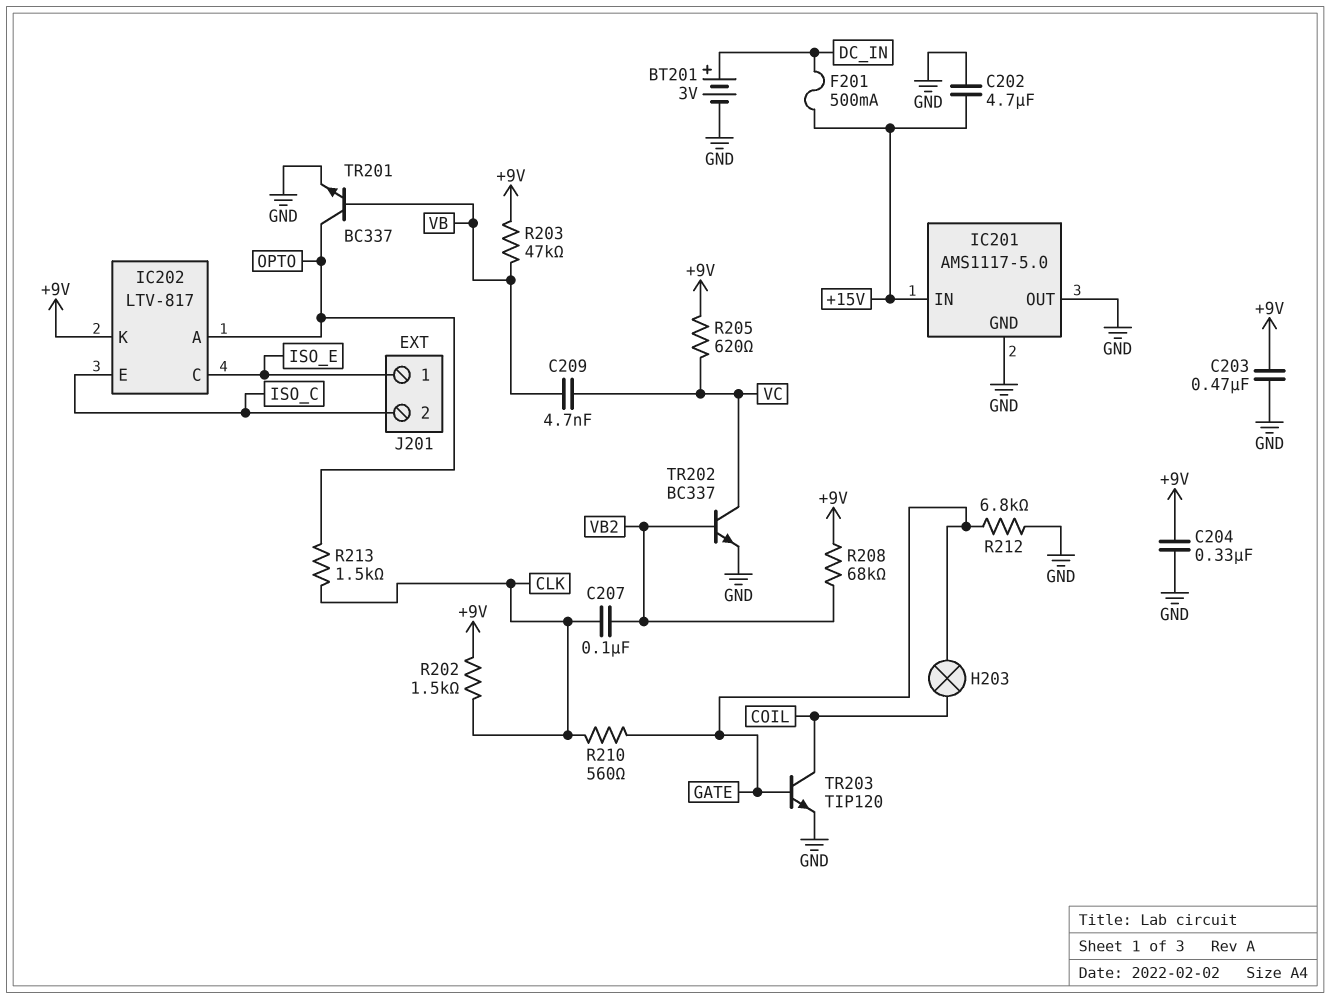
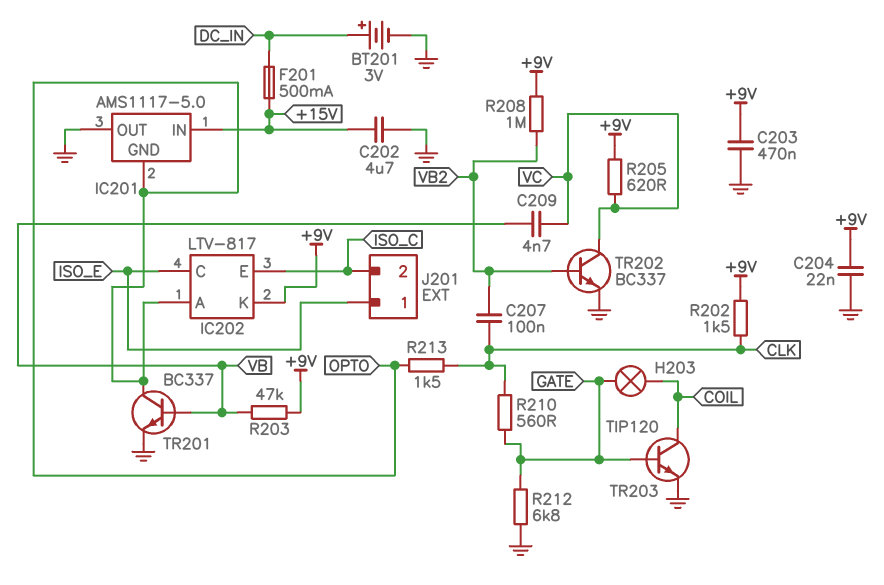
C204: 330nF (+9V, GND) -> 22nF (+9V, GND)
IC201 pin GND: GND -> OPTO
R208: 68k (+9V, VB2) -> 1M (+9V, VB2)

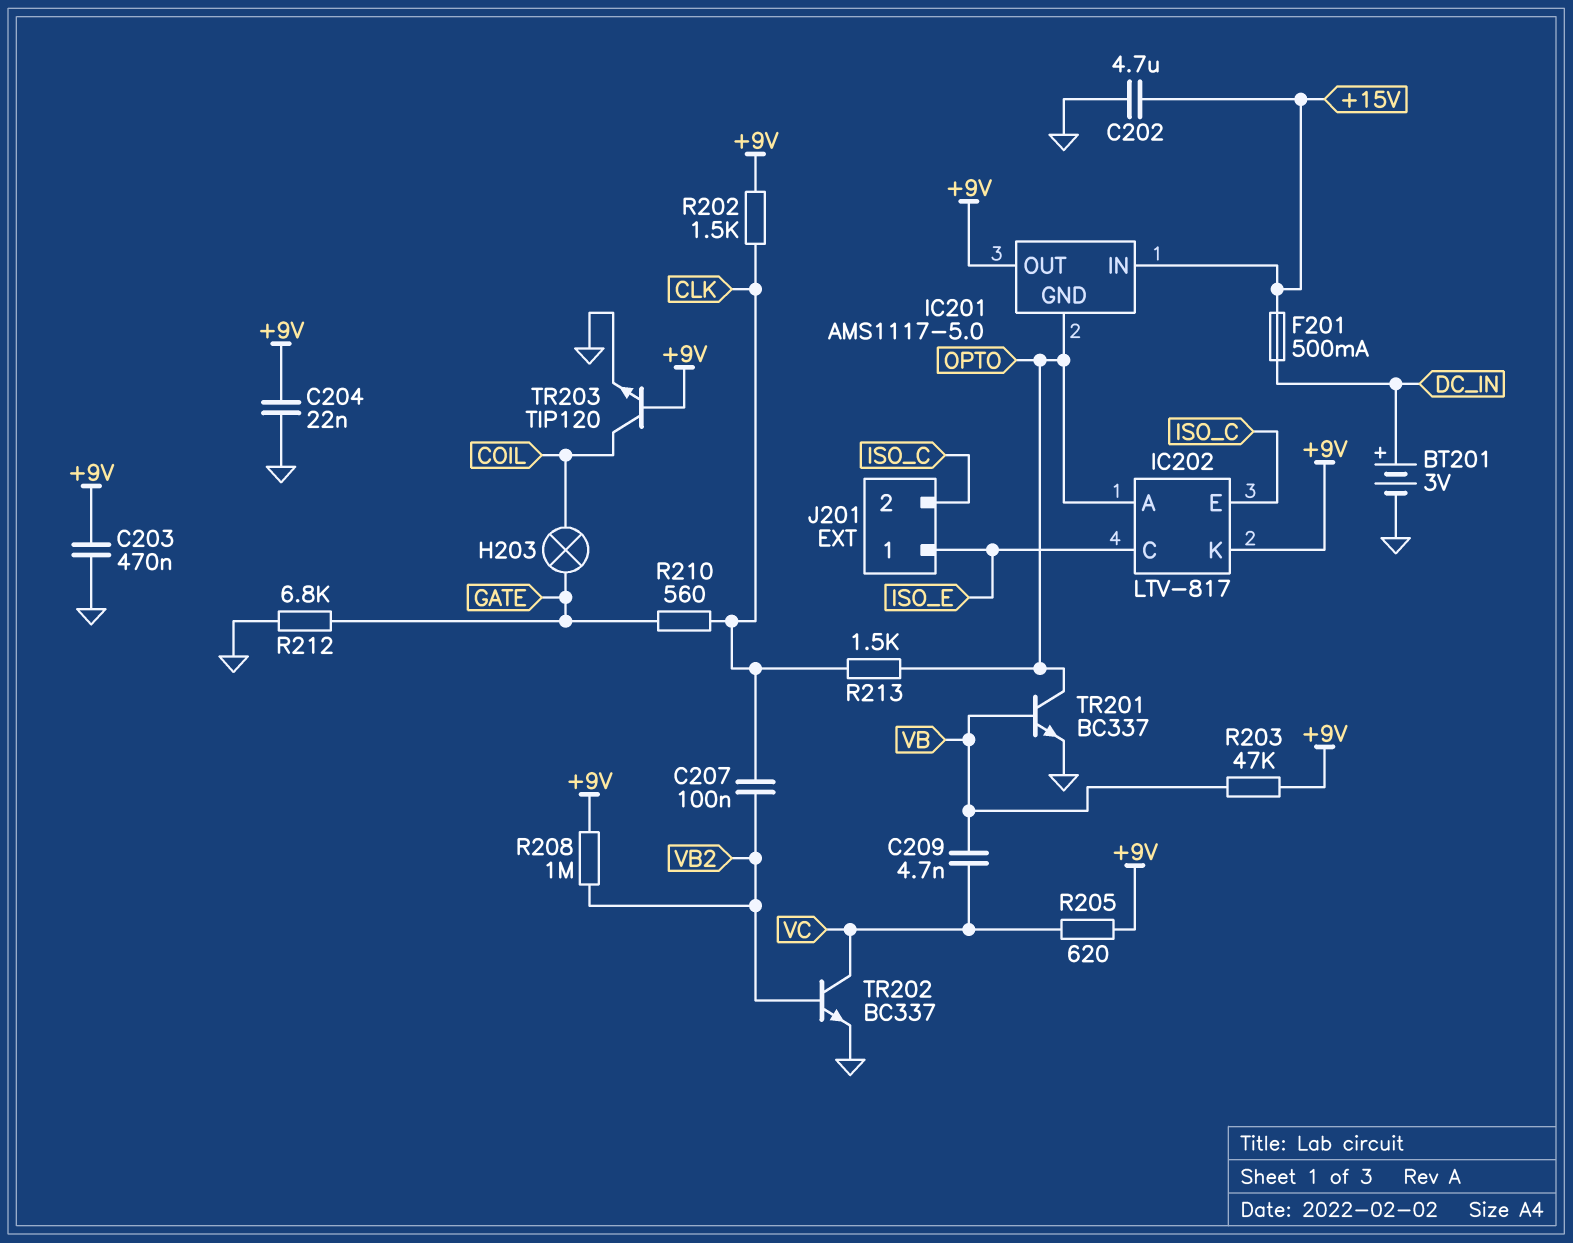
IC201 pin OUT: GND -> +9V
TR203: NPN TIP120 (B GATE, C COIL, E GND) -> NPN TIP120 (B +9V, C COIL, E GND)

